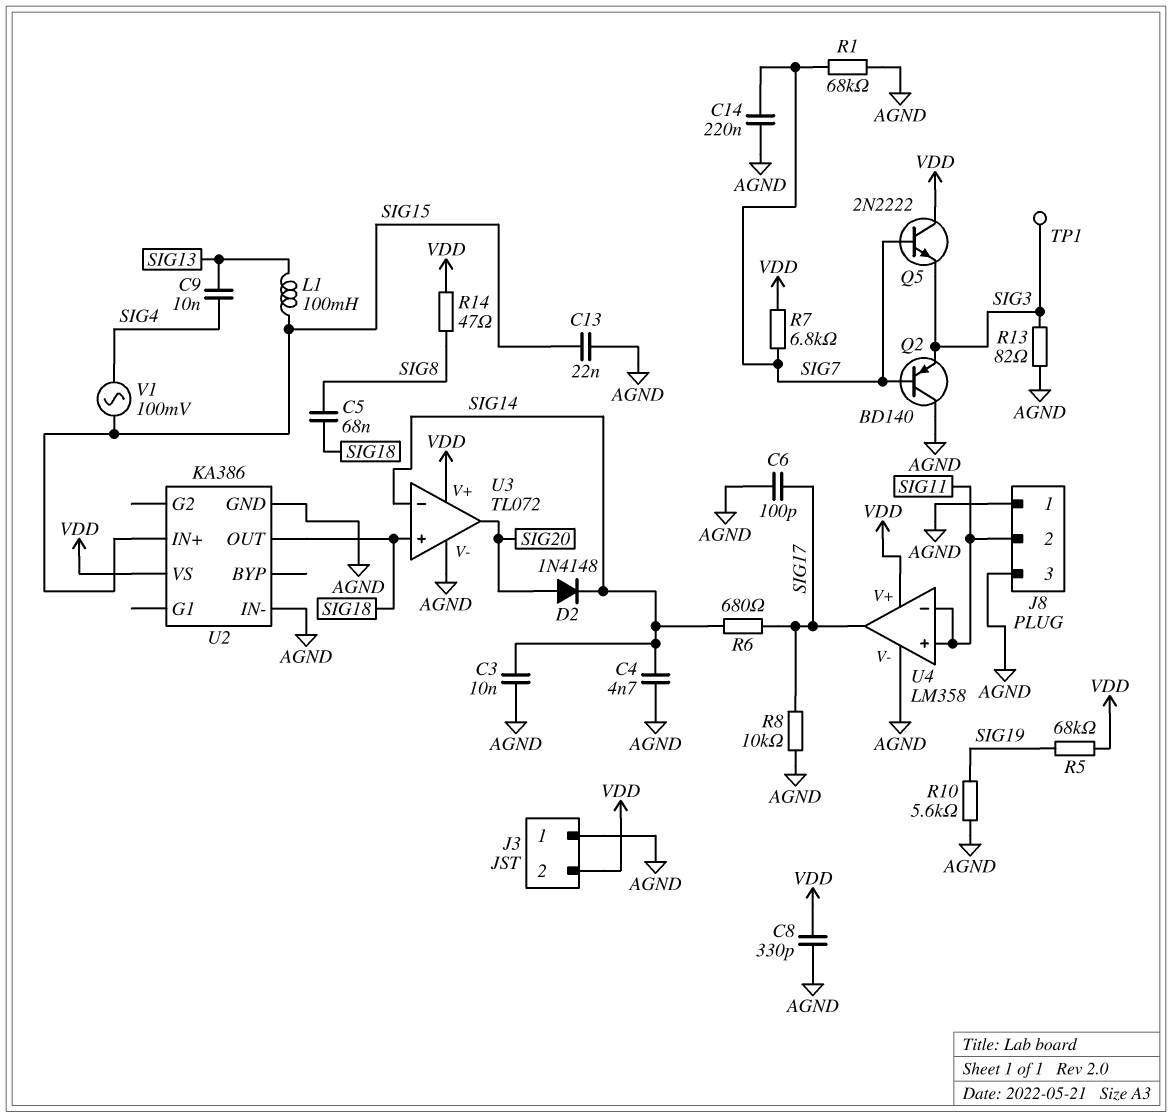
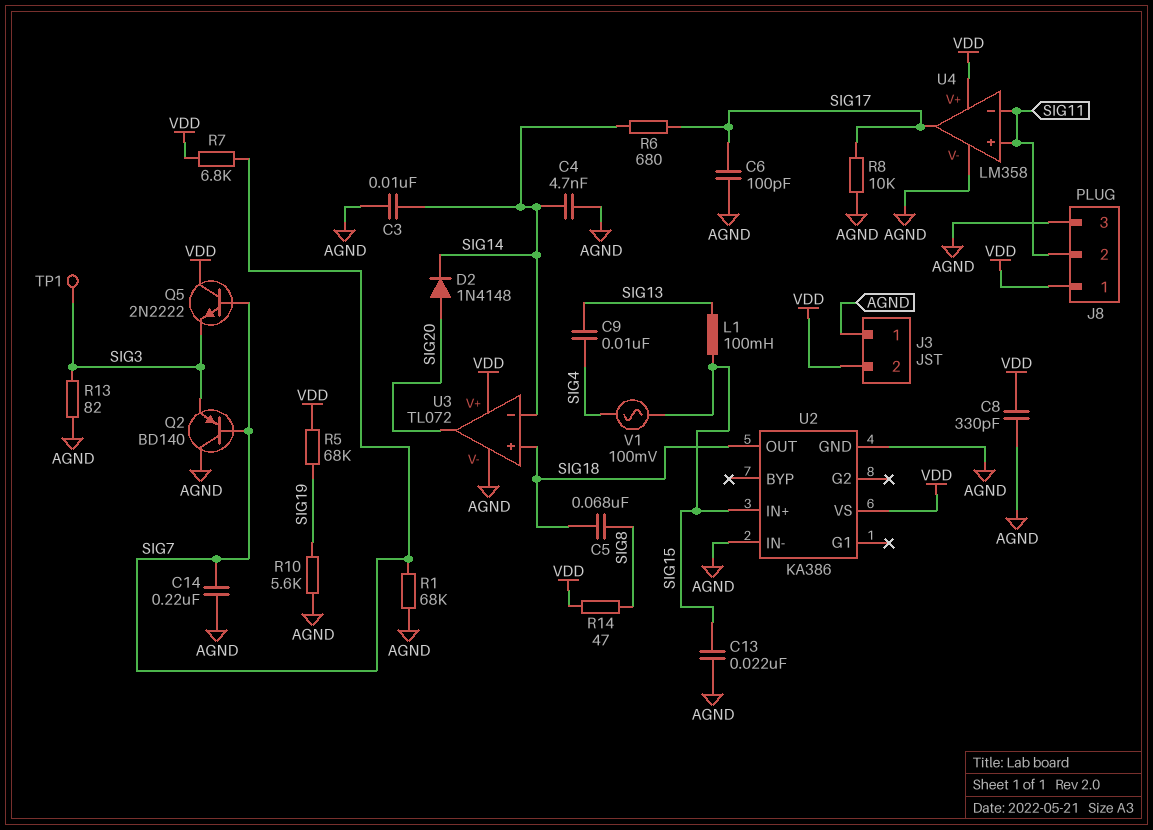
J8 pin 1: AGND -> VDD

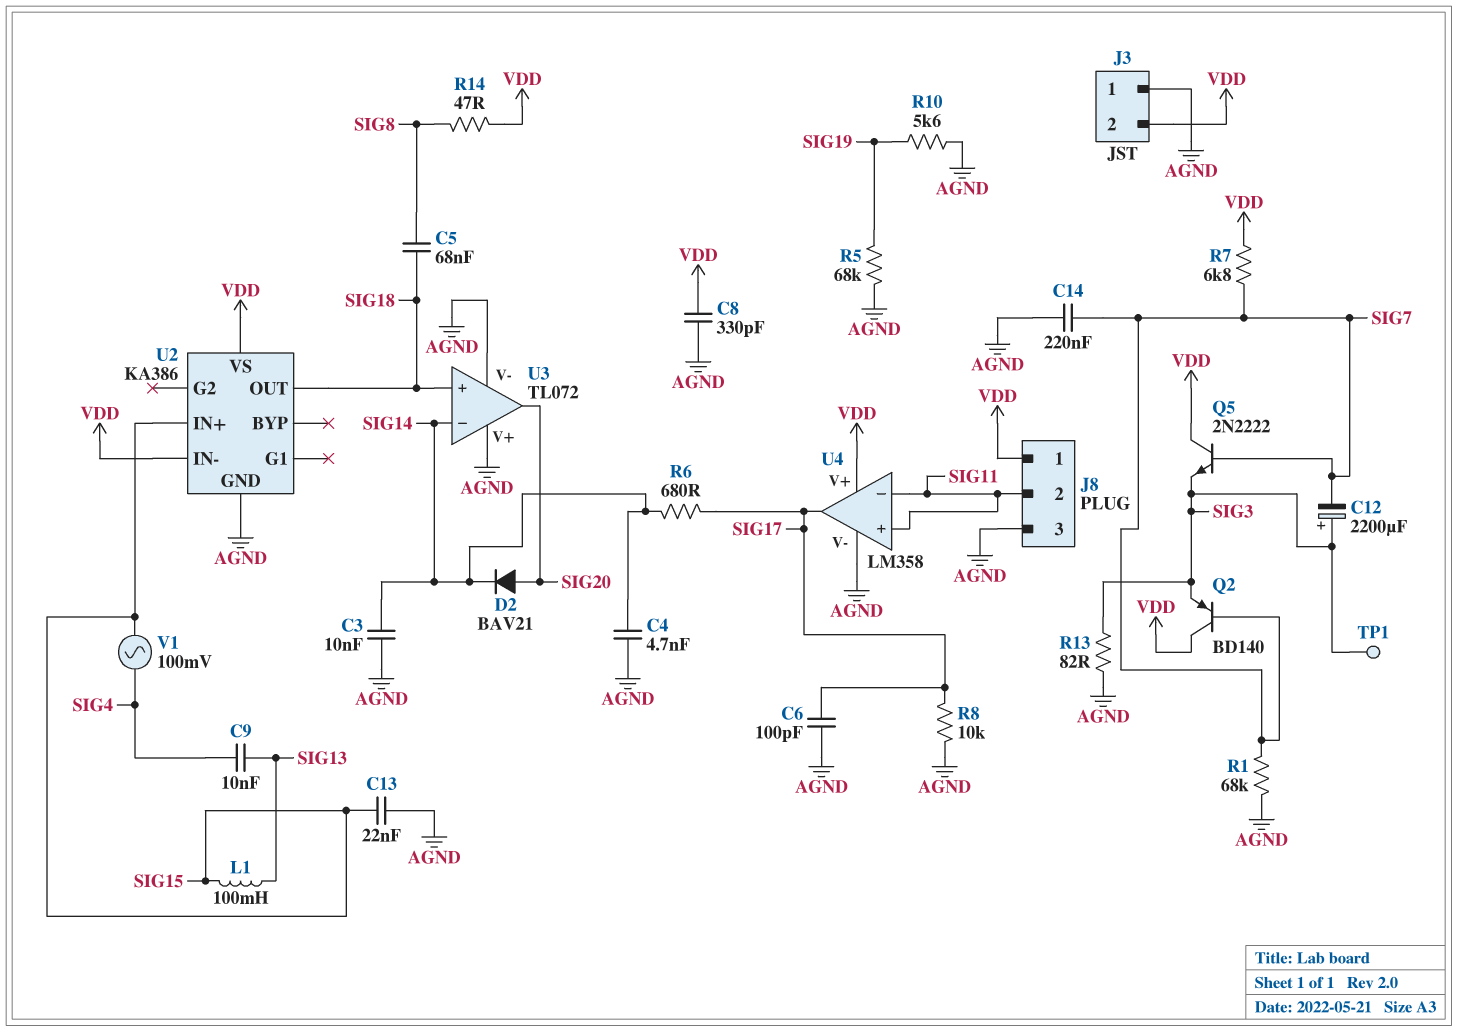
C12: none -> 2200uF (plus SIG3, minus SIG7)
D2: diode 1N4148 (A SIG20, K SIG14) -> diode BAV21 (A SIG20, K SIG14)
Q2: PNP BD140 (B SIG7, C AGND, E SIG3) -> PNP BD140 (B SIG7, C VDD, E SIG3)
R5: 68k (SIG19, VDD) -> 68k (AGND, SIG19)
U2 pin IN-: AGND -> VDD
U3 pin V+: VDD -> AGND

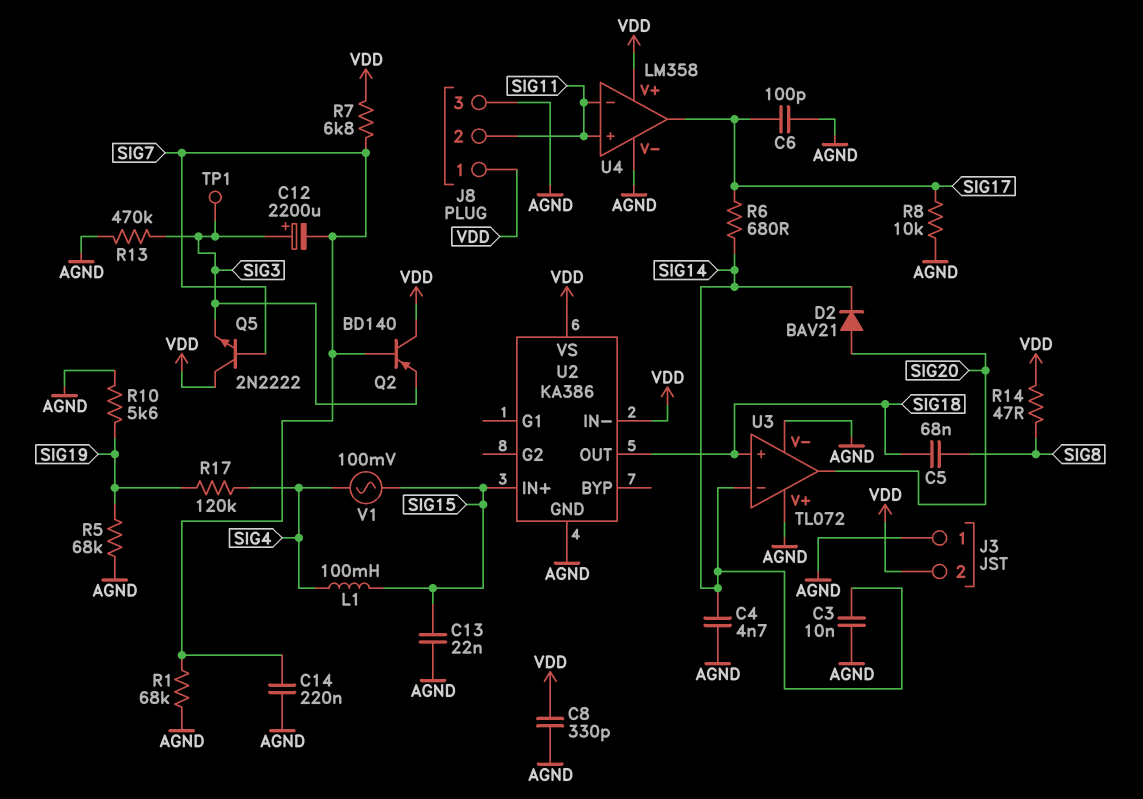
C9: 10nF (SIG4, SIG13) -> none
L1: 100mH (SIG13, SIG15) -> 100mH (SIG4, SIG15)
R13: 82 (AGND, SIG3) -> 470k (AGND, SIG3)
R17: none -> 120k (SIG4, SIG19)

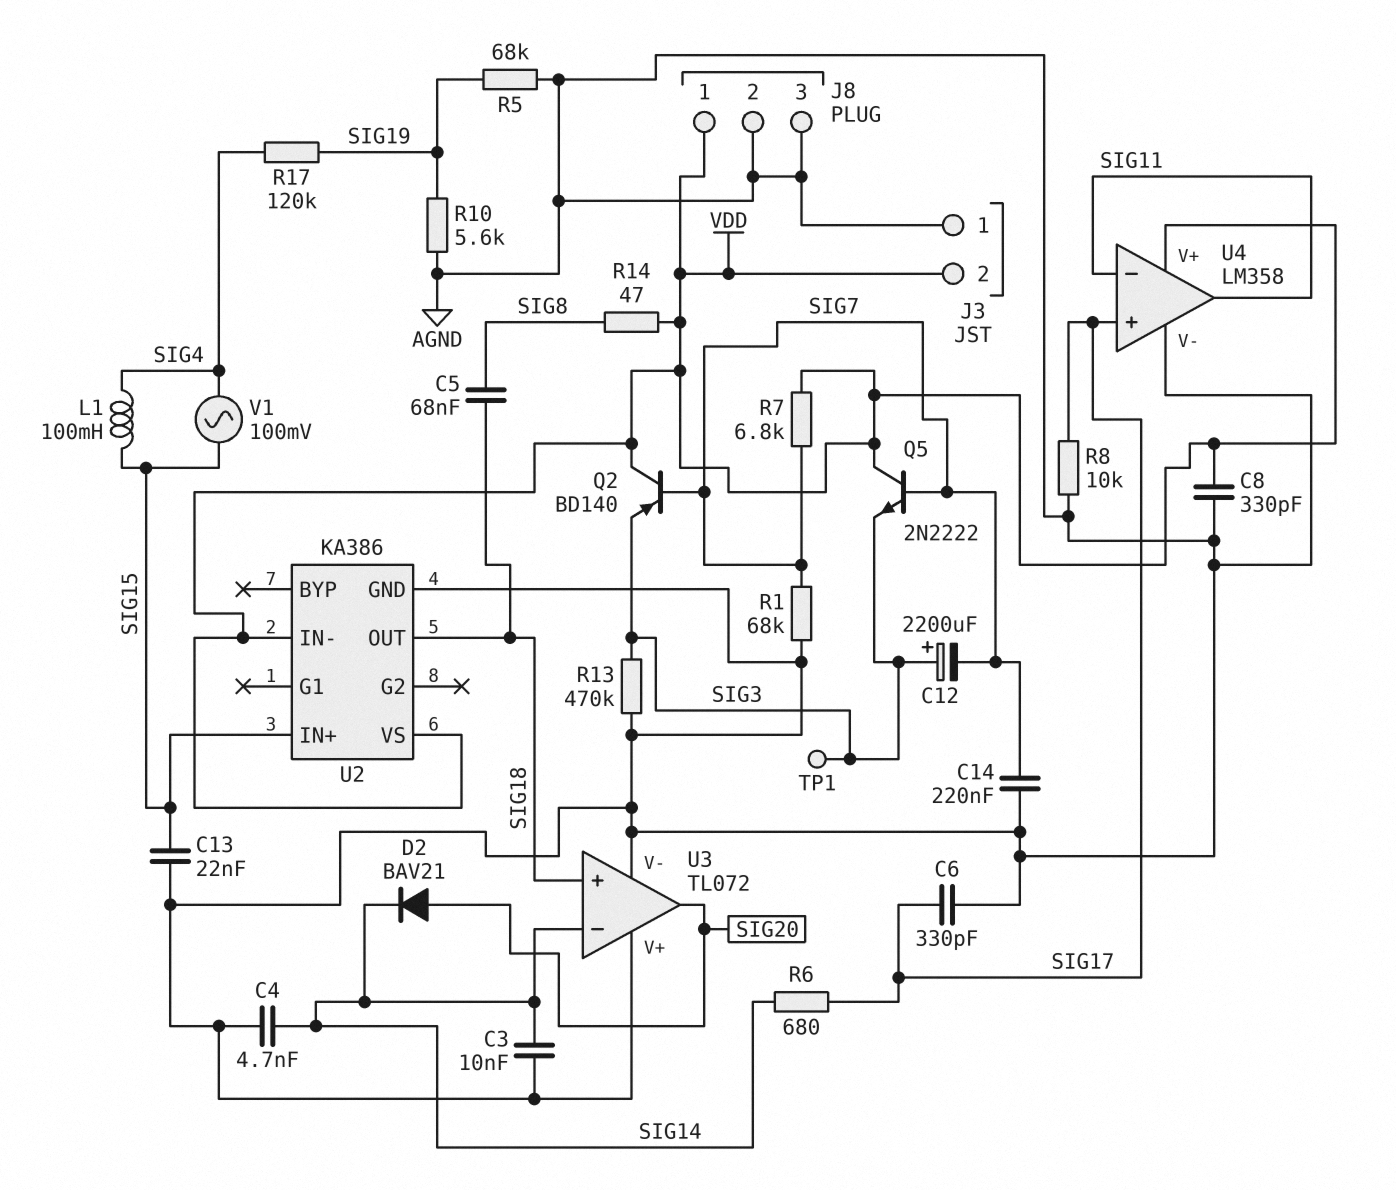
C6: 100pF (AGND, SIG17) -> 330pF (AGND, SIG17)
J8 pin 2: SIG11 -> AGND
U4 pin in+: SIG11 -> SIG17
U4 pin out: SIG17 -> SIG11

